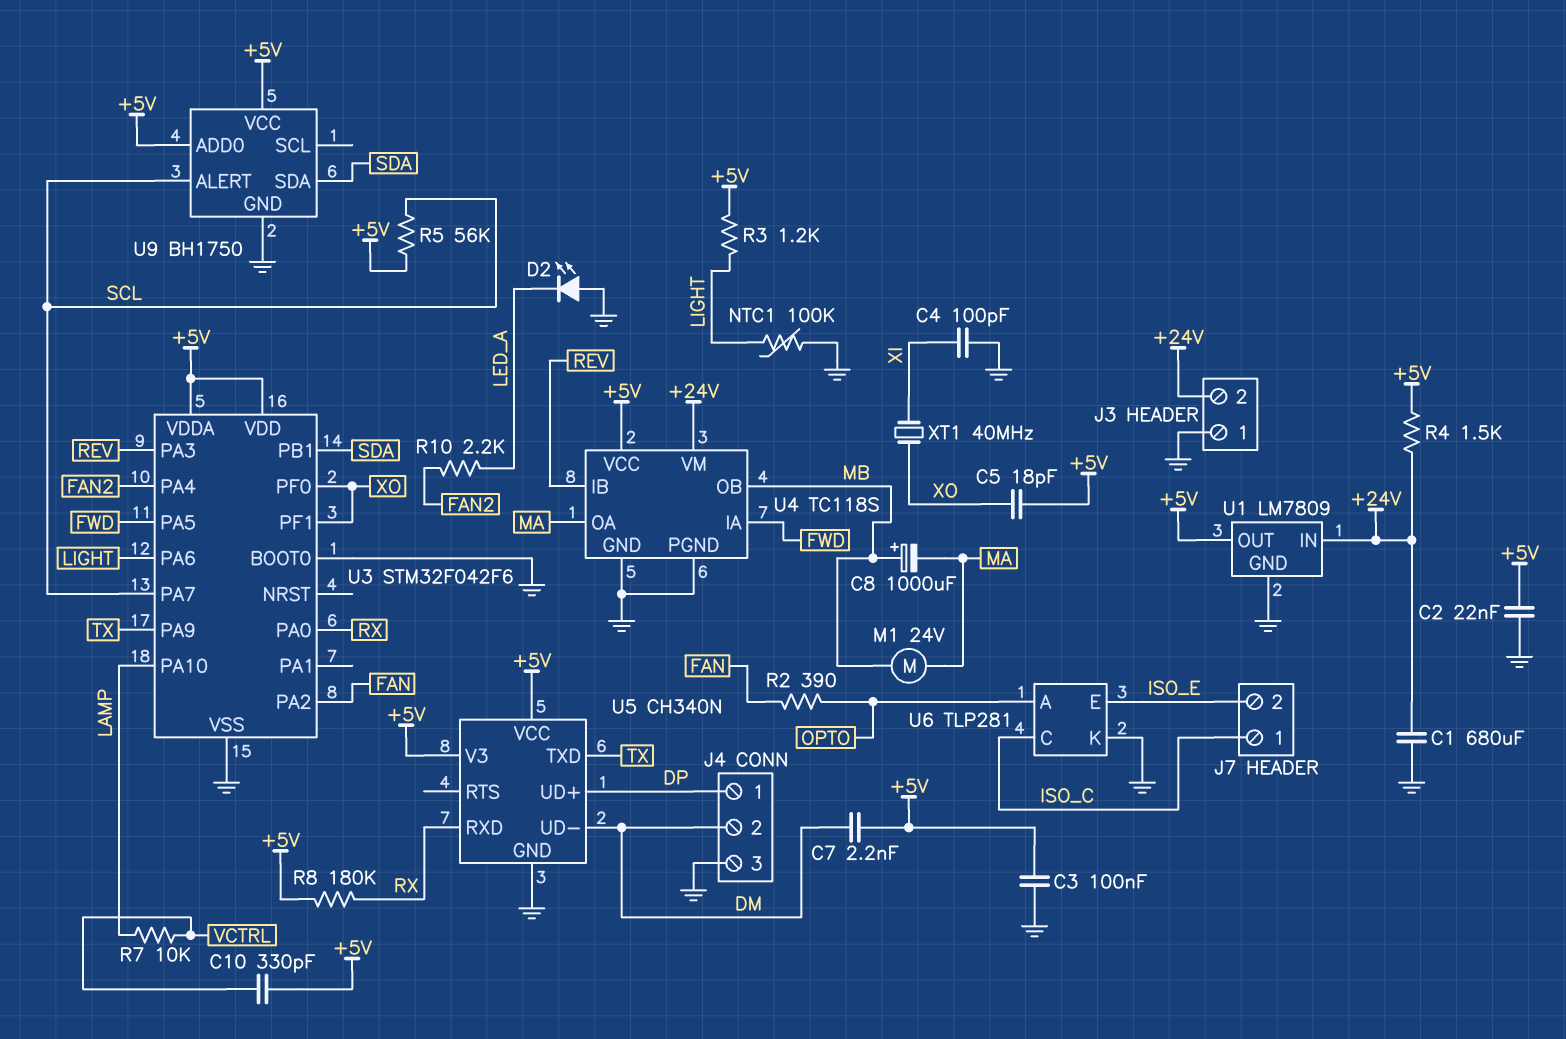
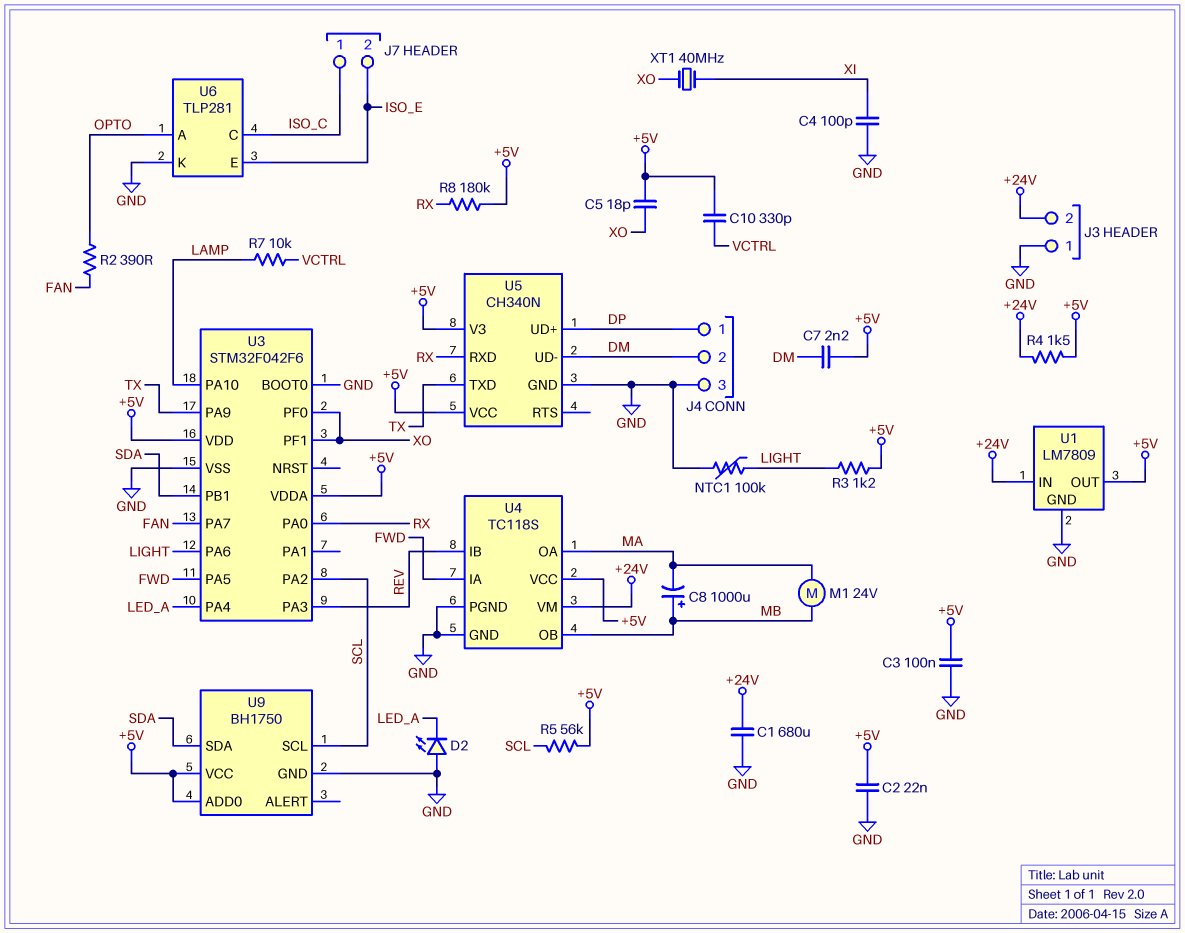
R10: 2.2k (FAN2, LED_A) -> none
U3 pin PA2: FAN -> SCL
U3 pin PA4: FAN2 -> LED_A
U3 pin PA7: SCL -> FAN
U9 pin ALERT: SCL -> none
U9 pin SCL: none -> SCL

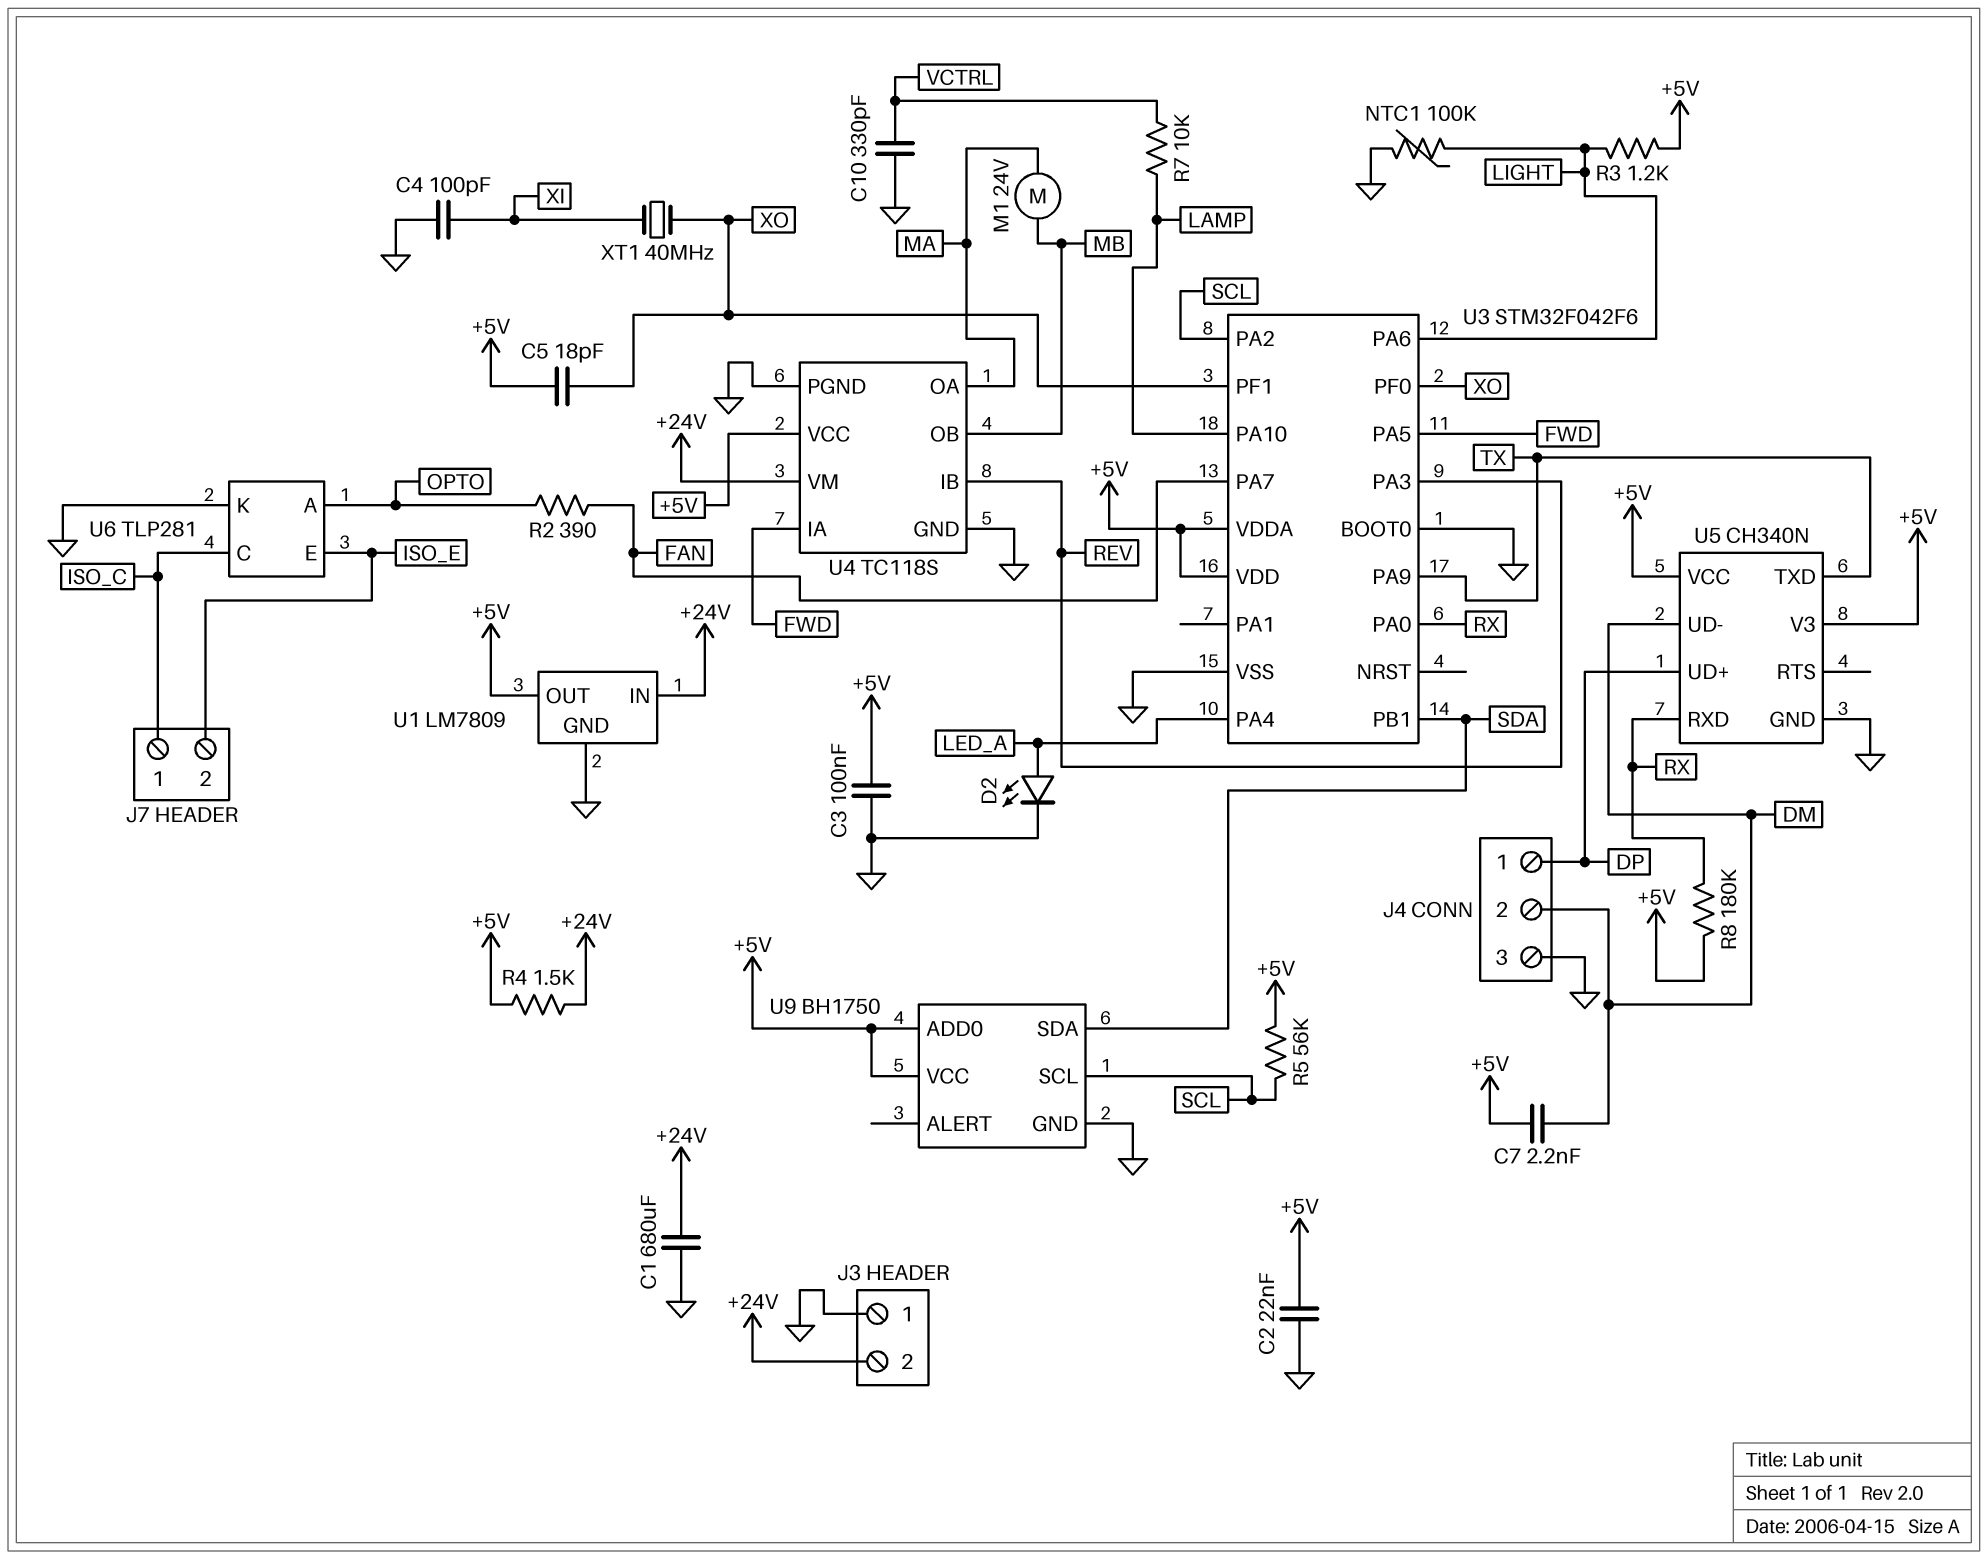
C8: 1000uF (plus MB, minus MA) -> none
C10: 330pF (+5V, VCTRL) -> 330pF (GND, VCTRL)
D2: LED (A GND, K LED_A) -> LED (A LED_A, K GND)

